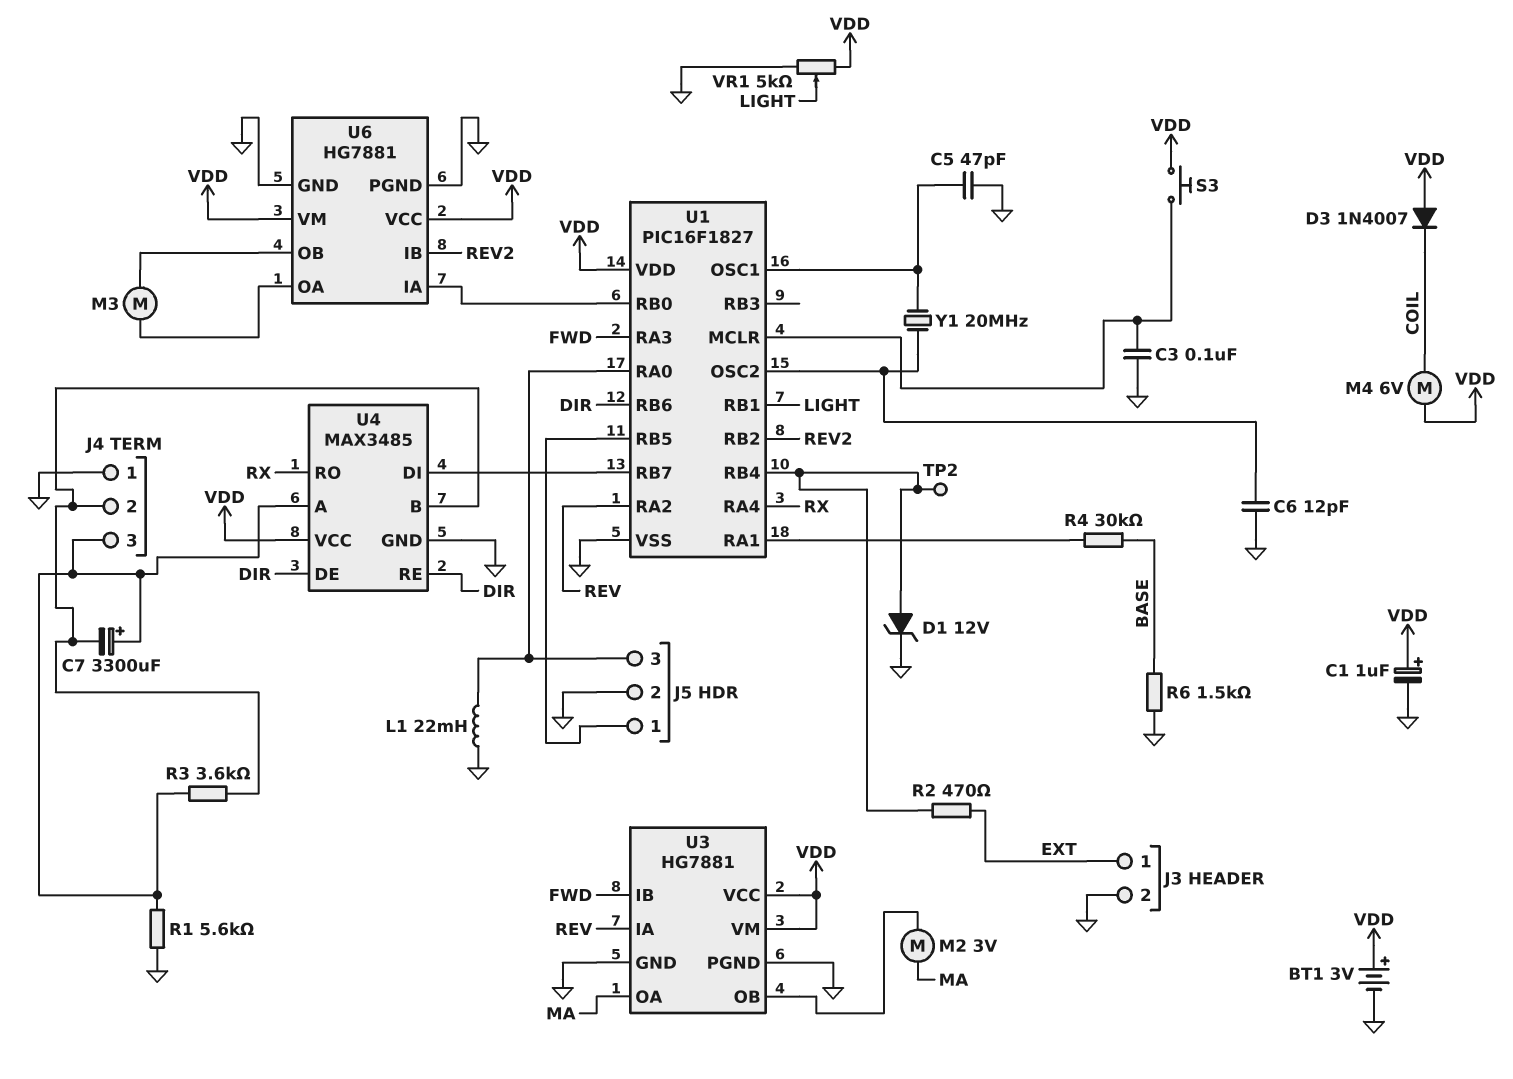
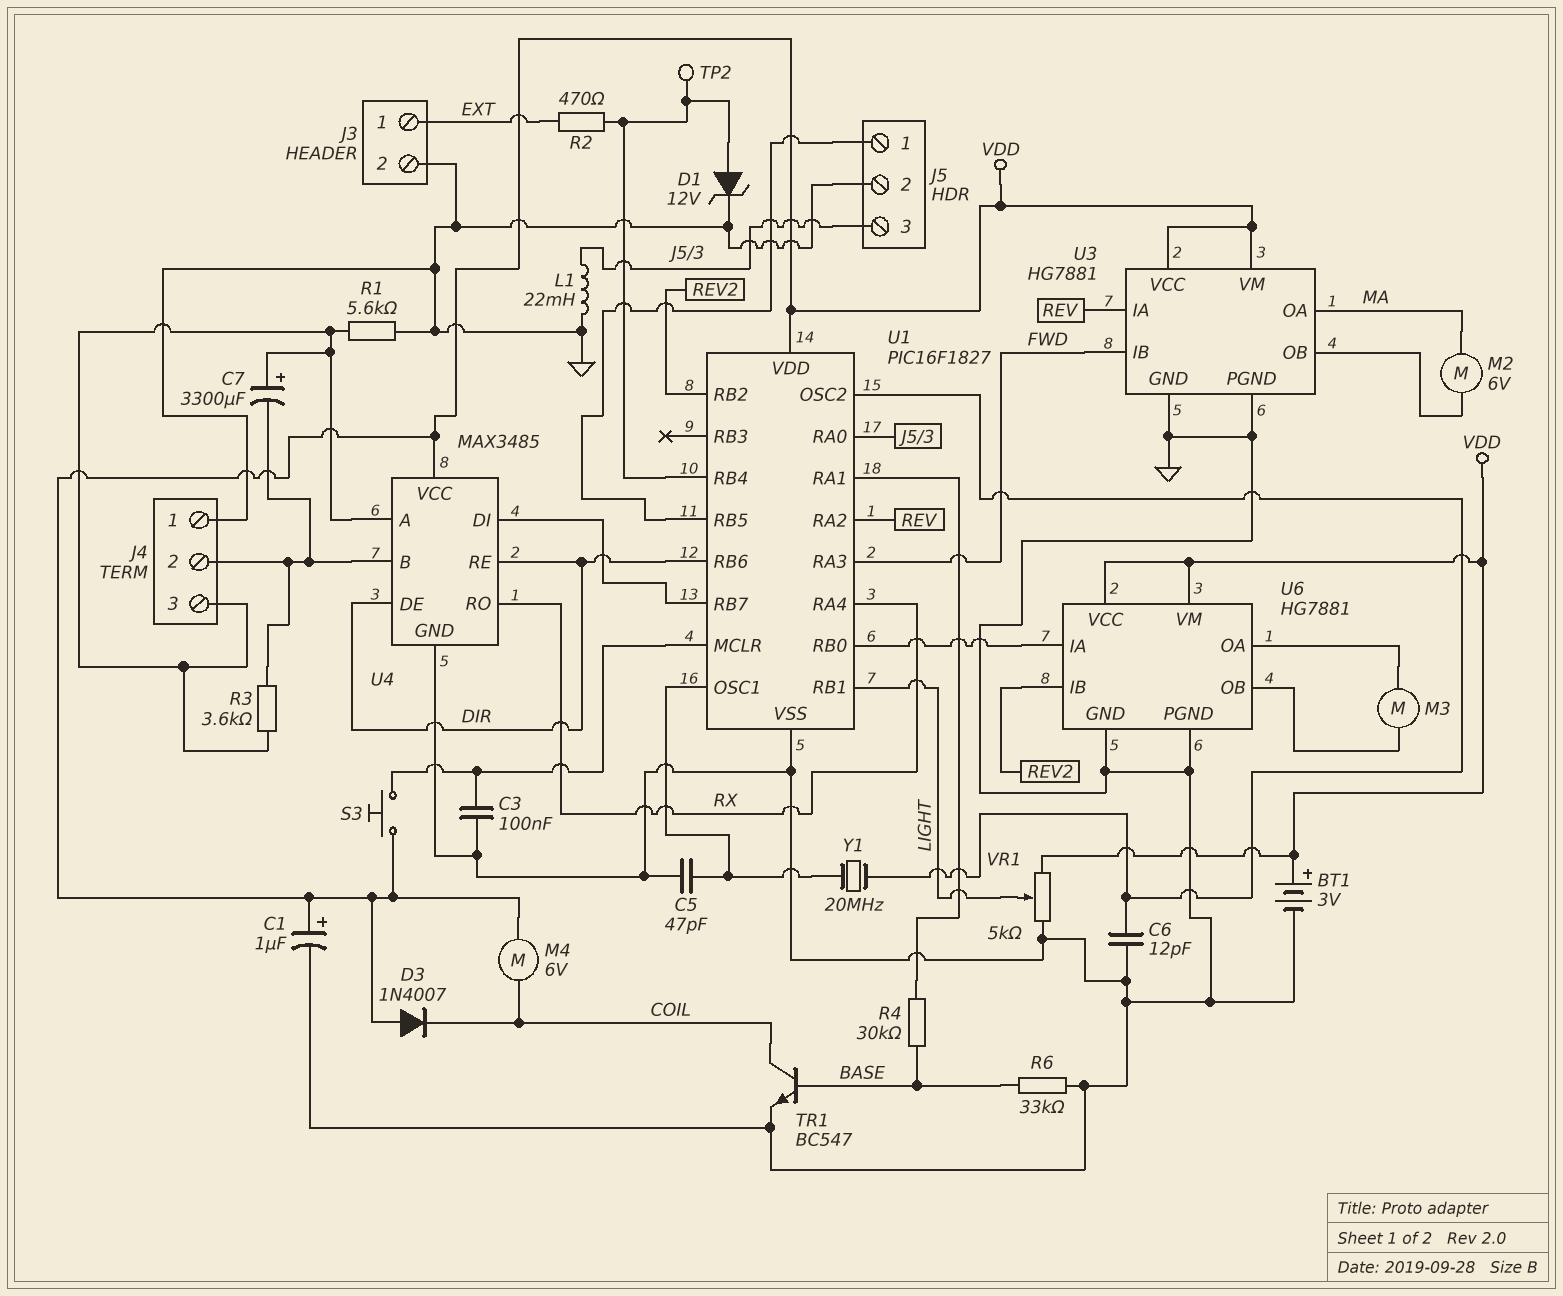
M2: motor 3V (MA, U3/OB) -> motor 6V (MA, U3/OB)
R6: 1.5k (BASE, GND) -> 33k (BASE, GND)
TR1: none -> NPN BC547 (B BASE, C COIL, E GND)

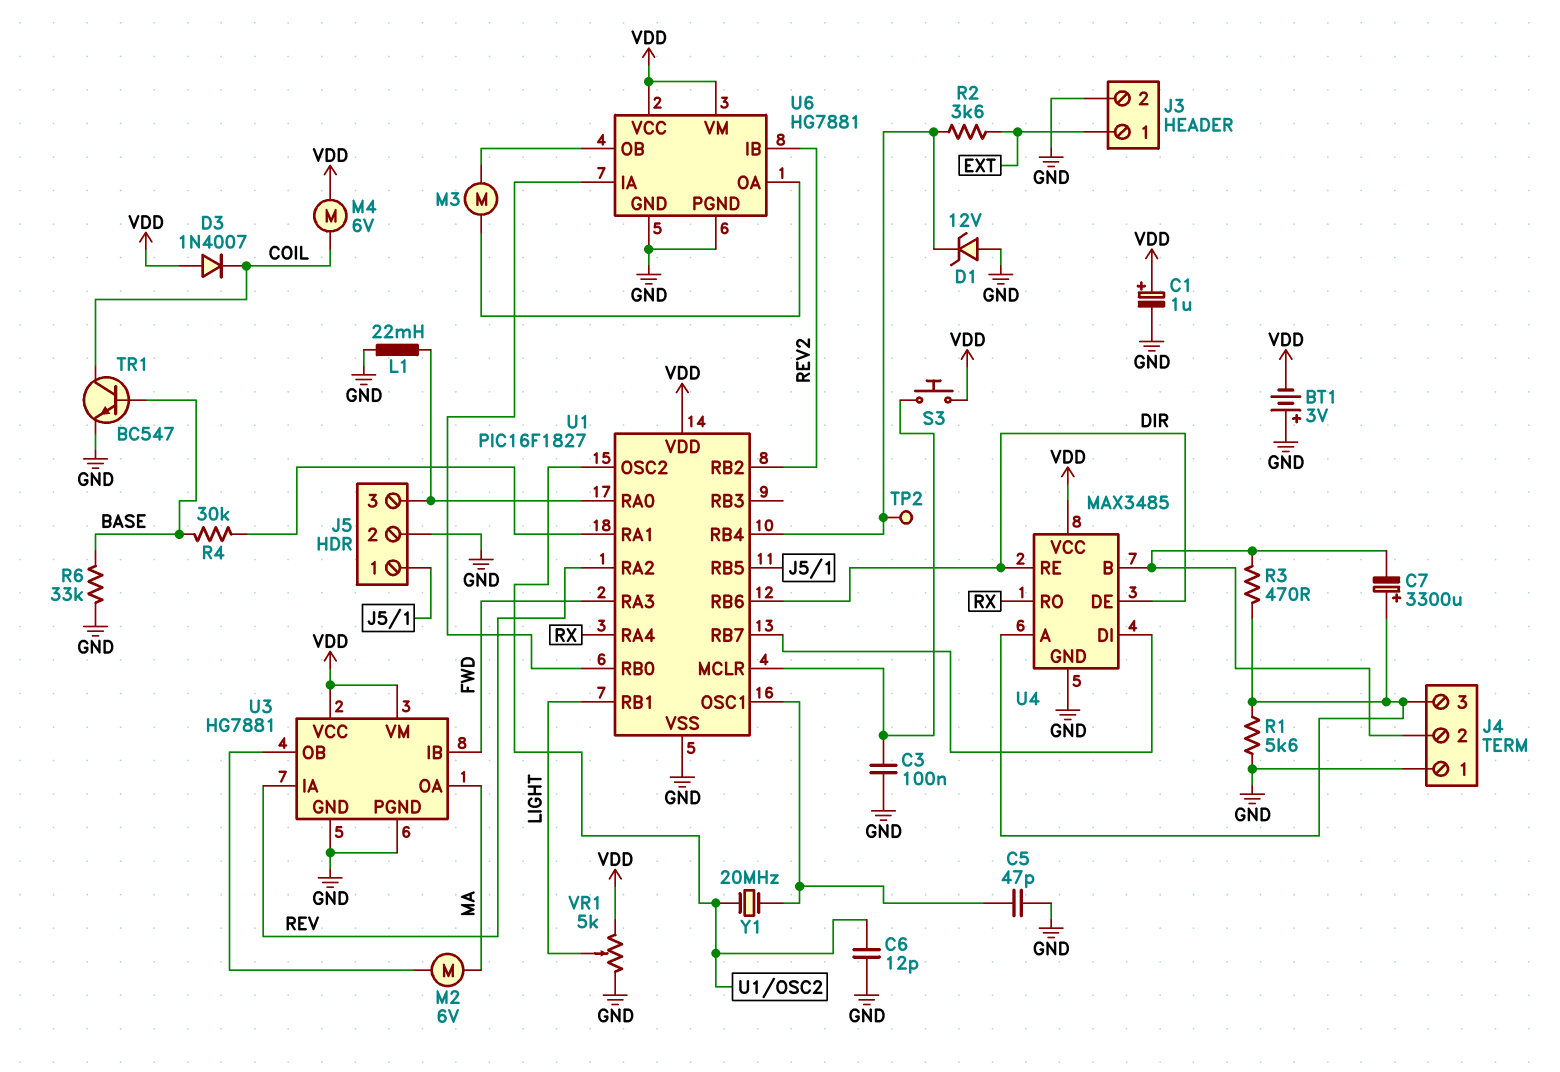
BT1: 3V (plus VDD, minus GND) -> 3V (plus GND, minus VDD)
D1: zener 12V (A U1/RB4, K GND) -> zener 12V (A GND, K U1/RB4)
R2: 470 (EXT, U1/RB4) -> 3.6k (EXT, U1/RB4)
R3: 3.6k (J4/2, J4/3) -> 470 (J4/2, J4/3)

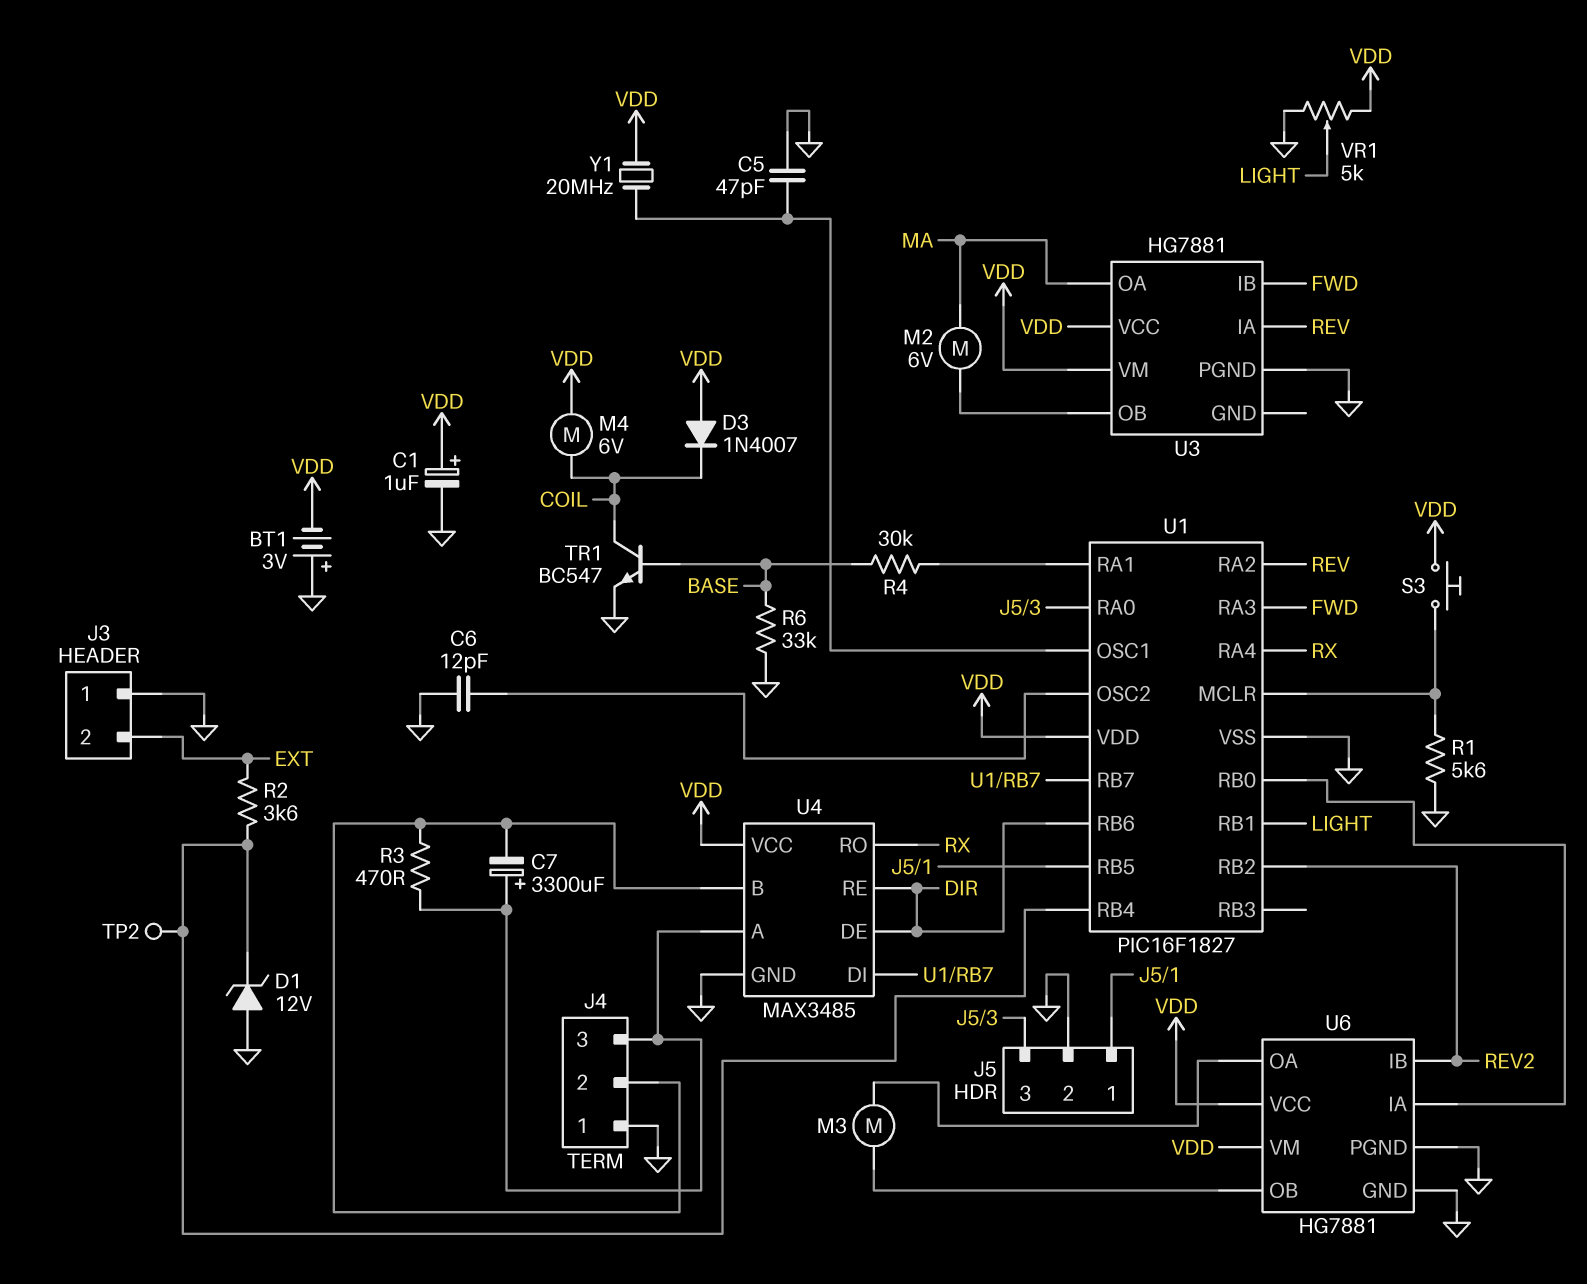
C3: 100nF (GND, U1/MCLR) -> none
J3 pin 1: EXT -> GND
J3 pin 2: GND -> EXT
L1: 22mH (GND, J5/3) -> none
R1: 5.6k (GND, J4/3) -> 5.6k (GND, U1/MCLR)
U3 pin GND: GND -> none
Y1: 20MHz (U1/OSC1, U1/OSC2) -> 20MHz (U1/OSC1, VDD)

